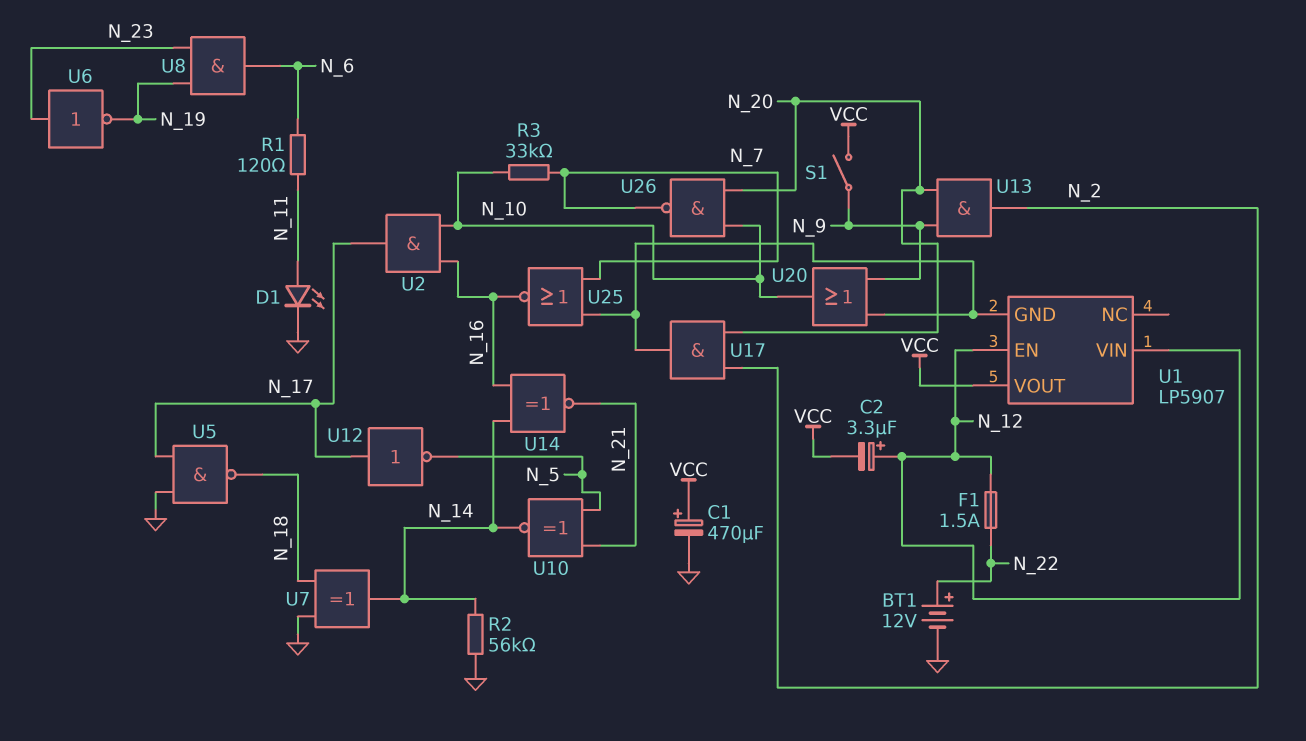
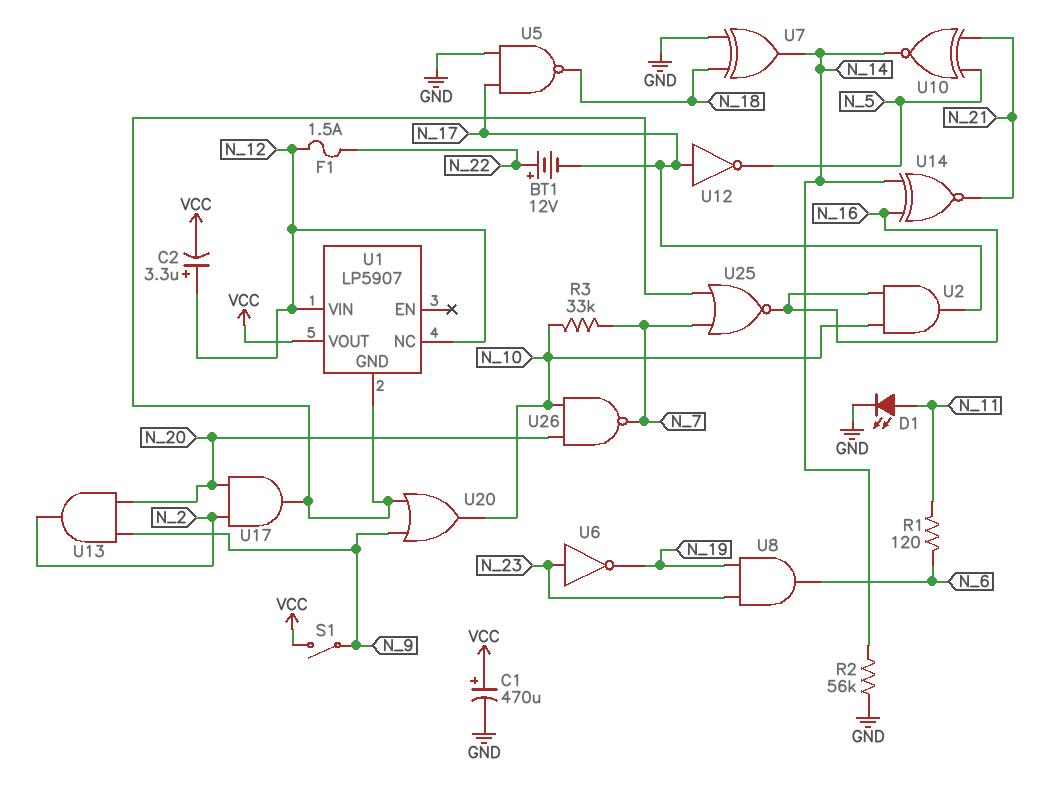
BT1: 12V (plus N_22, minus GND) -> 12V (plus N_22, minus N_17)
U1 pin EN: N_12 -> none
U1 pin NC: none -> N_12

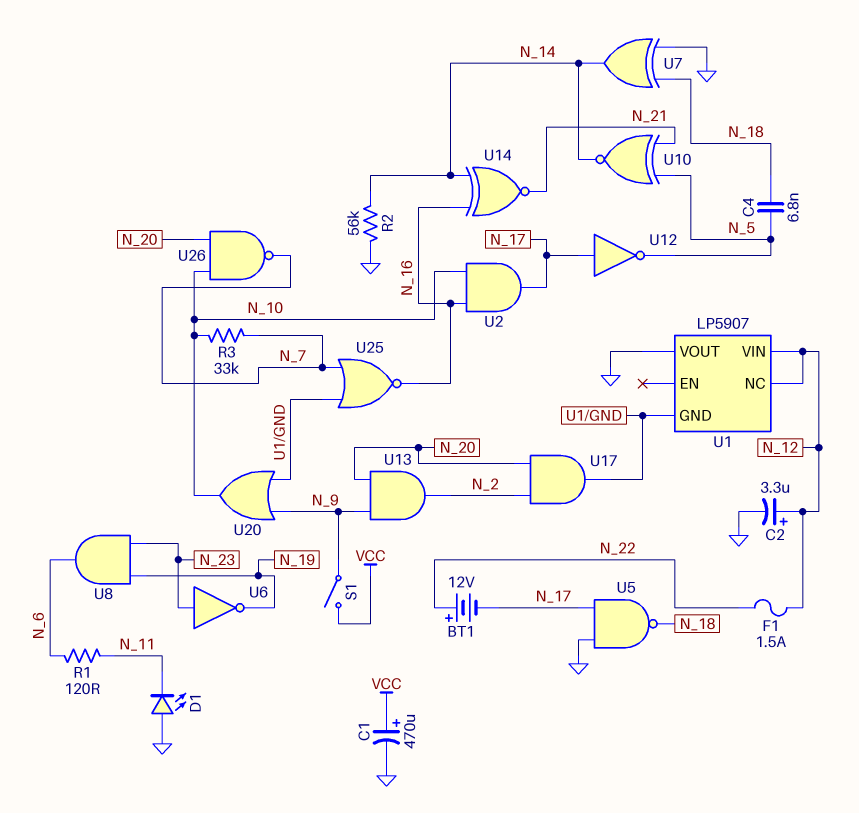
C2: 3.3uF (plus N_12, minus VCC) -> 3.3uF (plus N_12, minus GND)
C4: none -> 6.8nF (N_5, N_18)
D1: LED (A N_11, K GND) -> LED (A GND, K N_11)
U1 pin VOUT: VCC -> GND

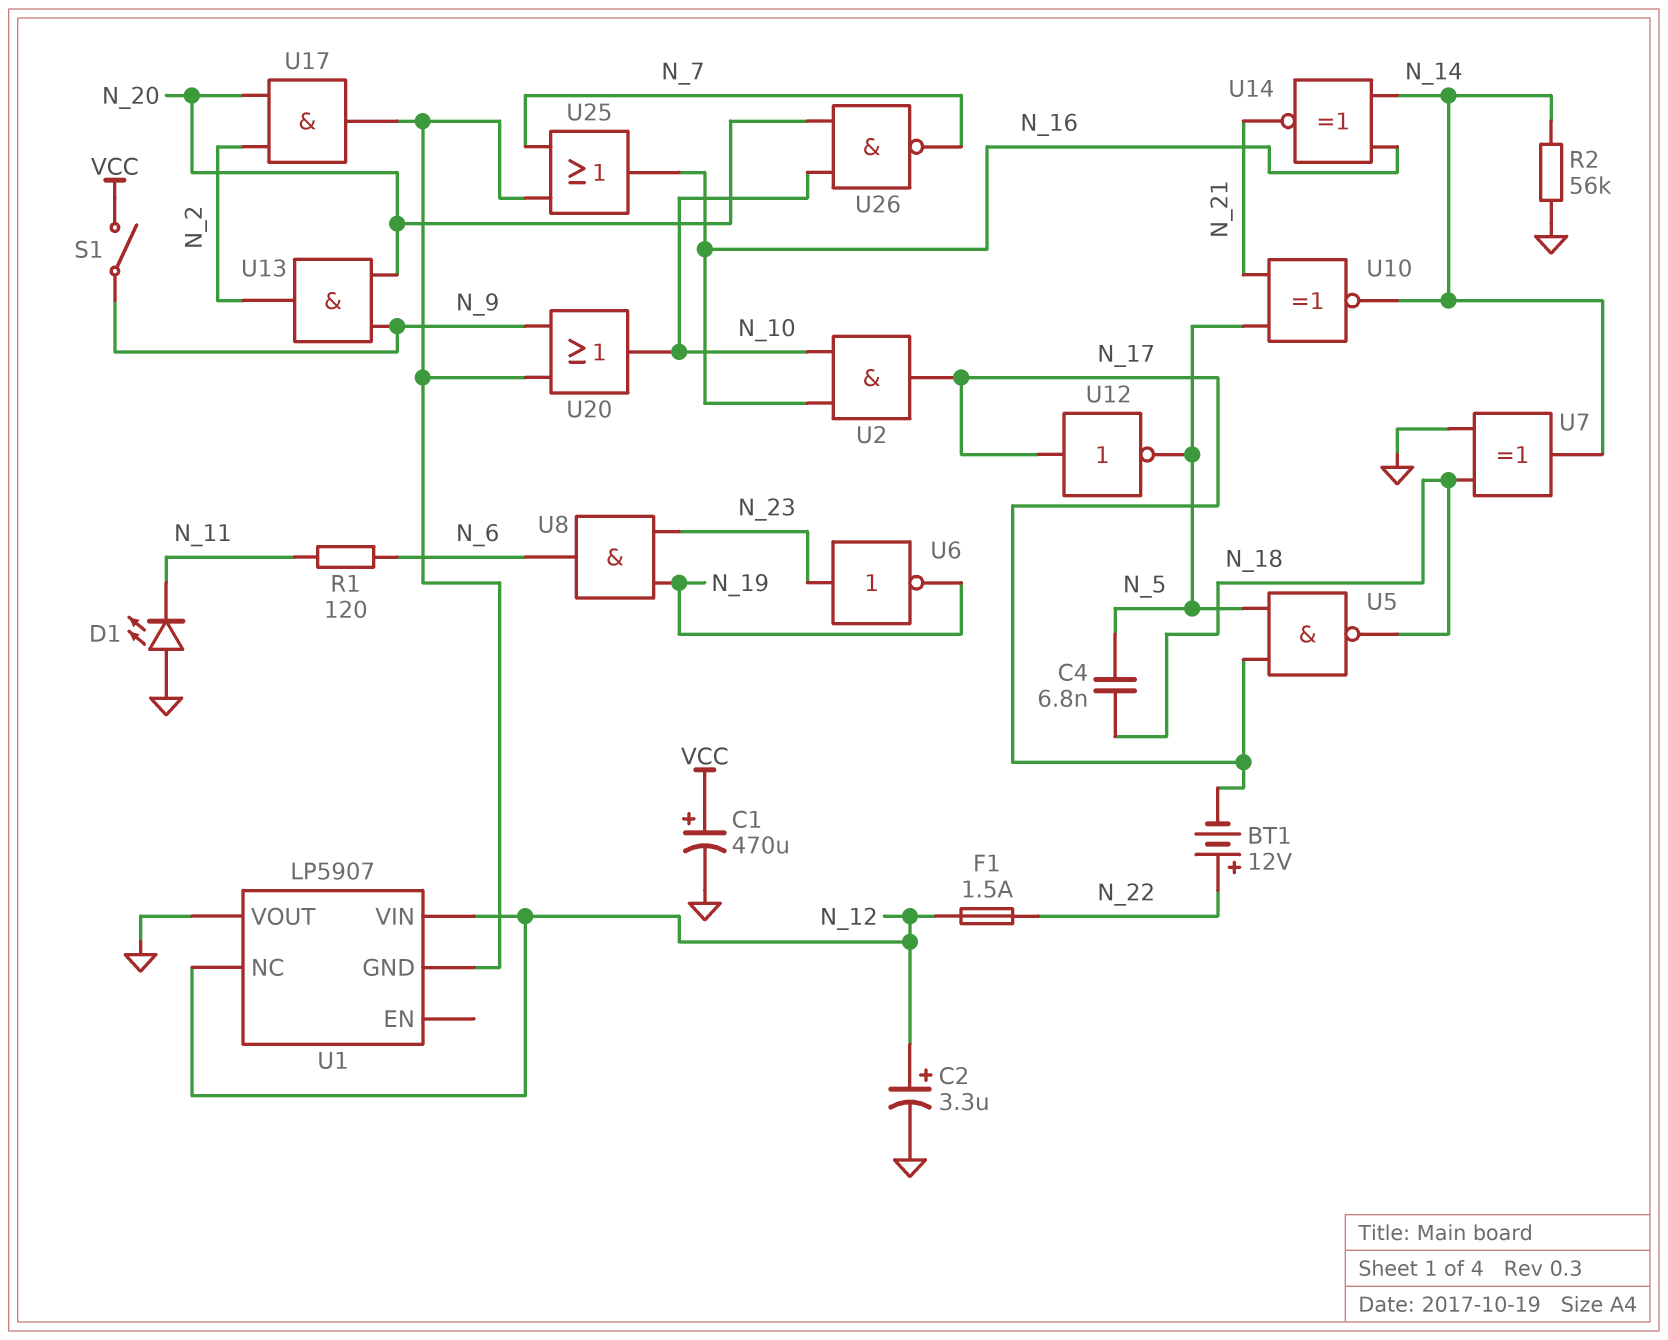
R3: 33k (N_7, N_10) -> none
U5: NAND (in GND, in N_17, out N_18) -> NAND (in N_5, in N_17, out N_18)
U25: NOR (in N_7, in U1/GND, out N_16) -> OR (in N_7, in U1/GND, out N_16)

